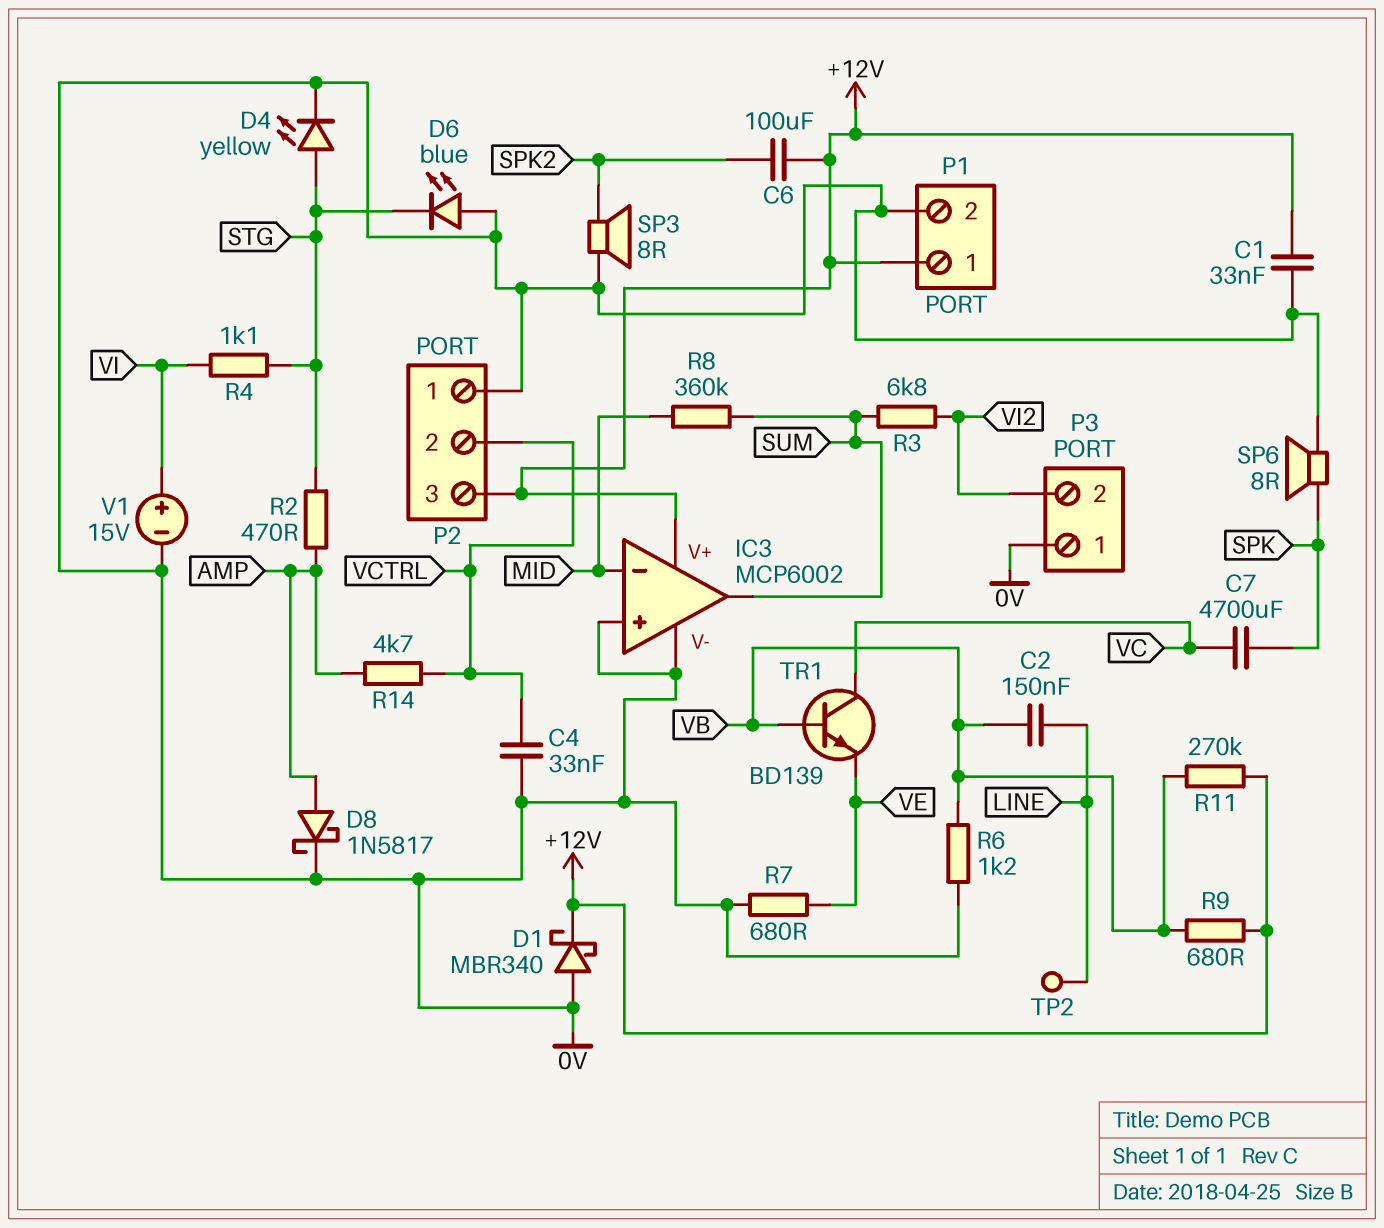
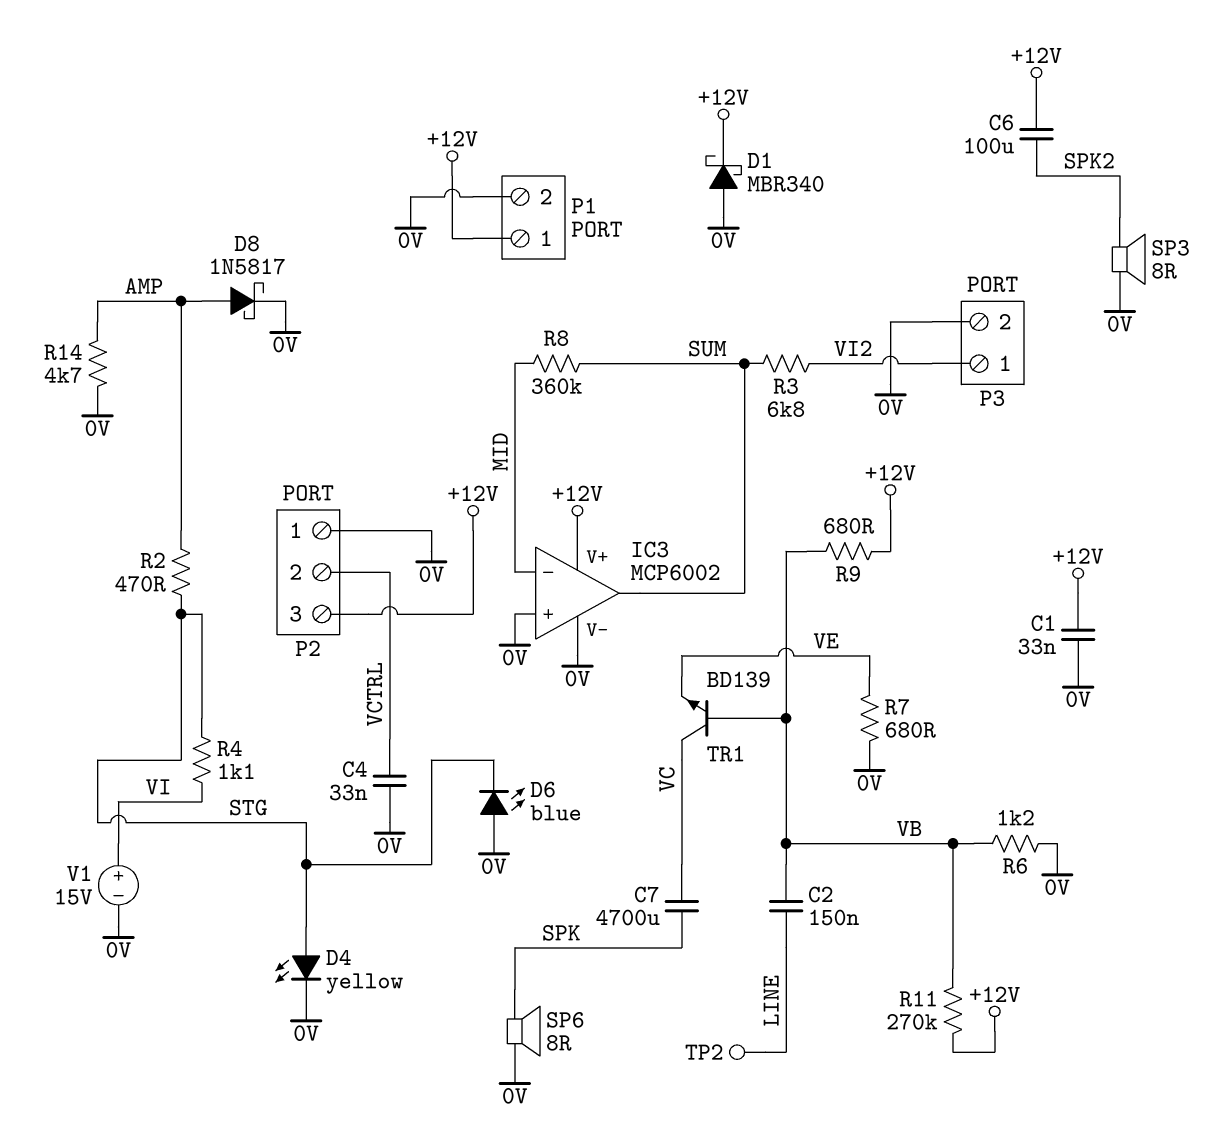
P3 pin 1: 0V -> VI2
P3 pin 2: VI2 -> 0V
R14: 4.7k (AMP, VCTRL) -> 4.7k (0V, AMP)

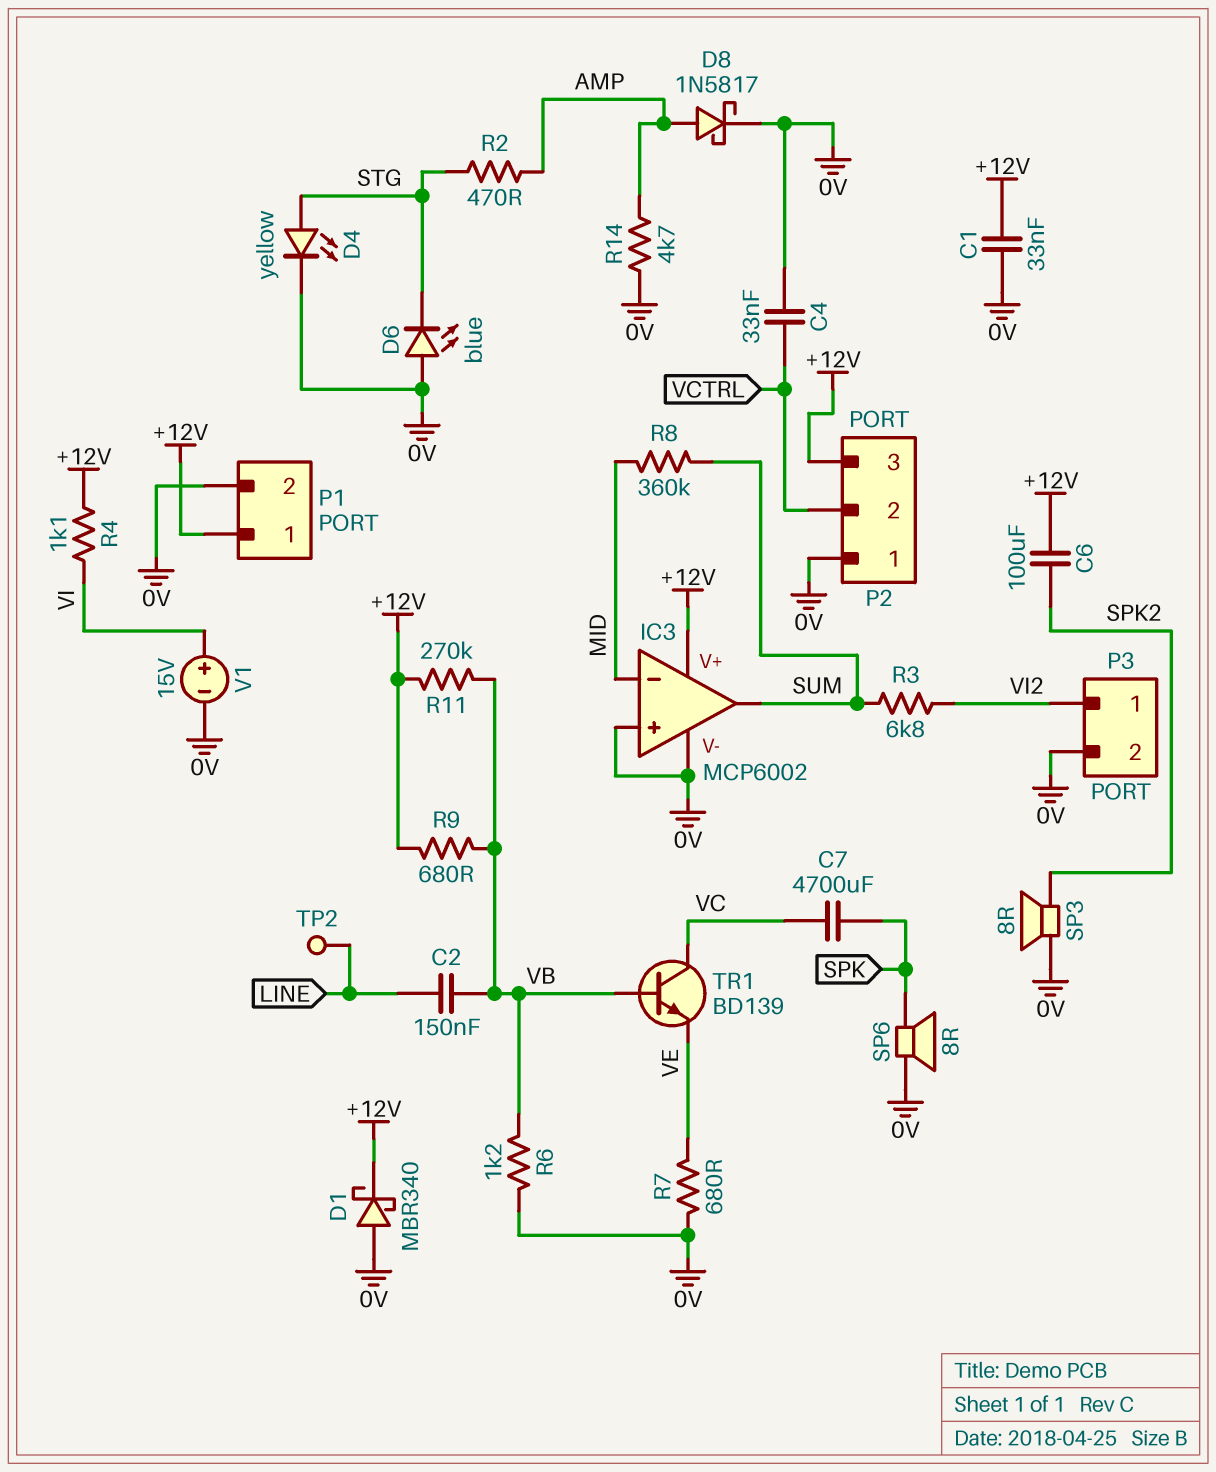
R4: 1.1k (STG, VI) -> 1.1k (+12V, VI)

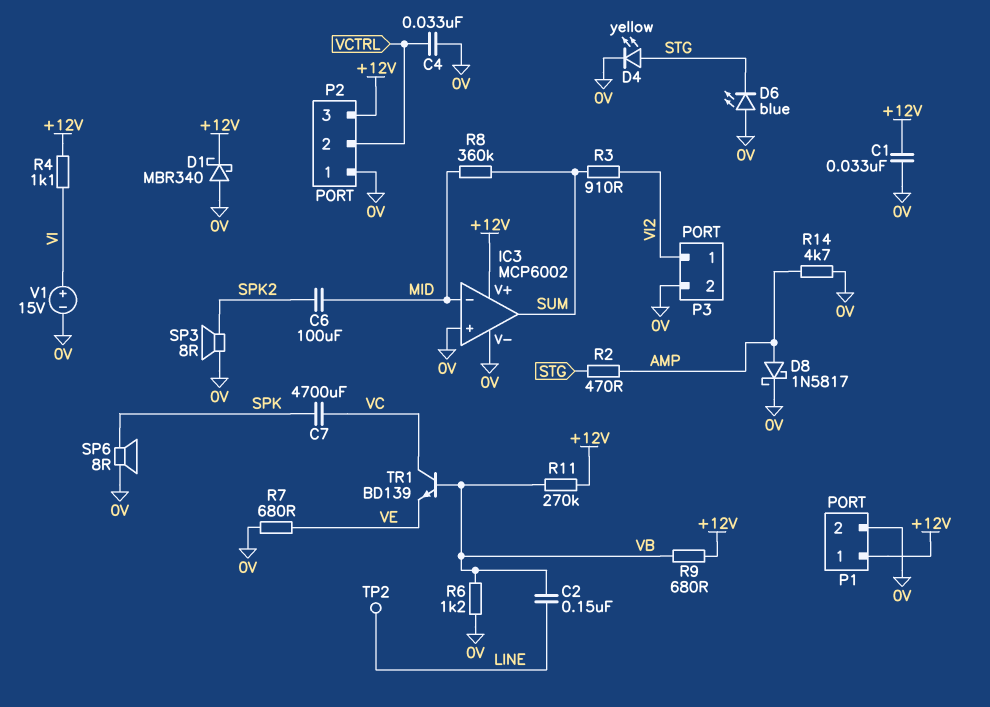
C6: 100uF (+12V, SPK2) -> 100uF (MID, SPK2)
R3: 6.8k (SUM, VI2) -> 910 (SUM, VI2)

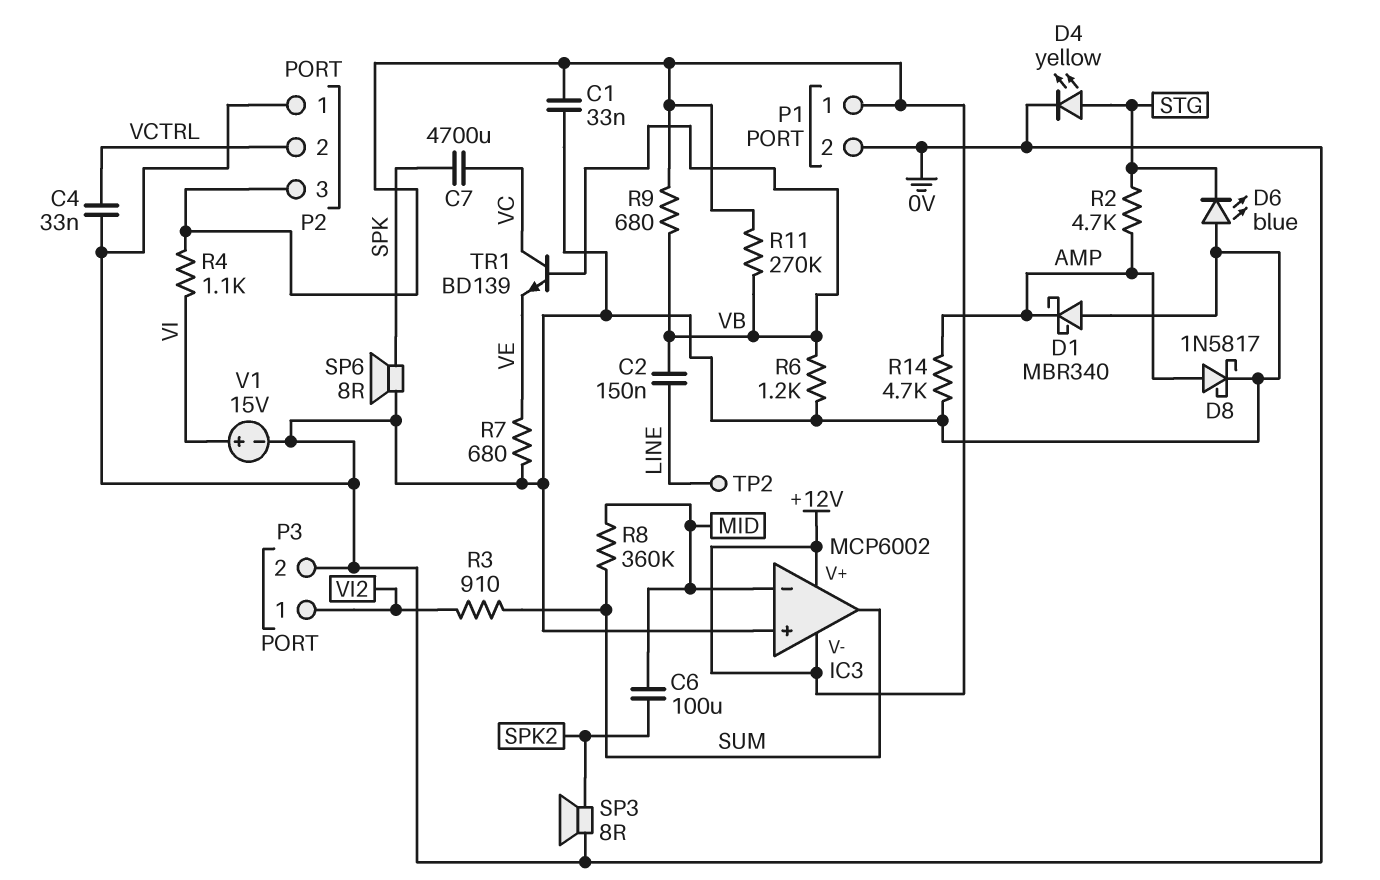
D1: schottky MBR340 (A 0V, K +12V) -> schottky MBR340 (A 0V, K AMP)
IC3 pin V-: 0V -> +12V
R2: 470 (AMP, STG) -> 4.7k (AMP, STG)

